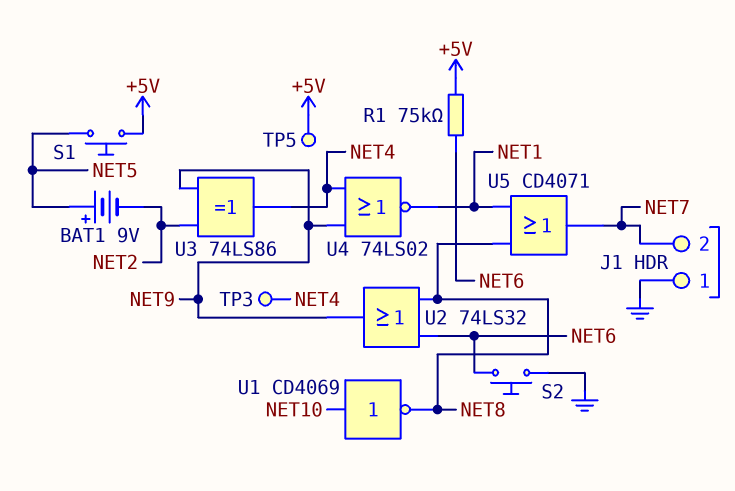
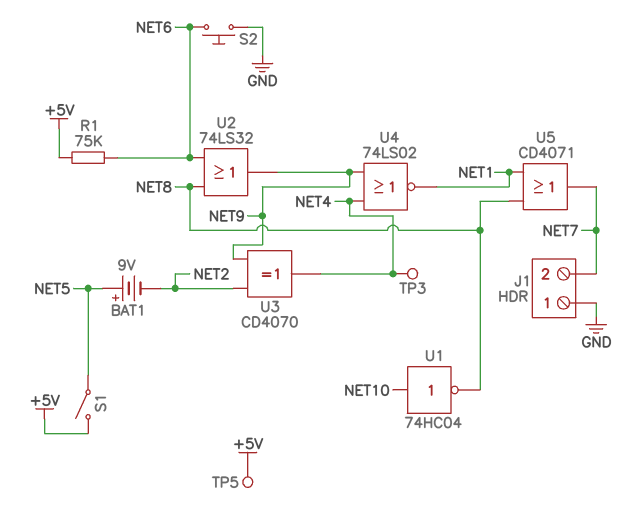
S1: button (+5V, NET5) -> switch (+5V, NET5)
U1: NOT CD4069 (in NET10, out NET8) -> NOT 74HC04 (in NET10, out NET8)
U3: XOR 74LS86 (in NET2, in NET9, out NET4) -> XOR CD4070 (in NET2, in NET9, out NET4)

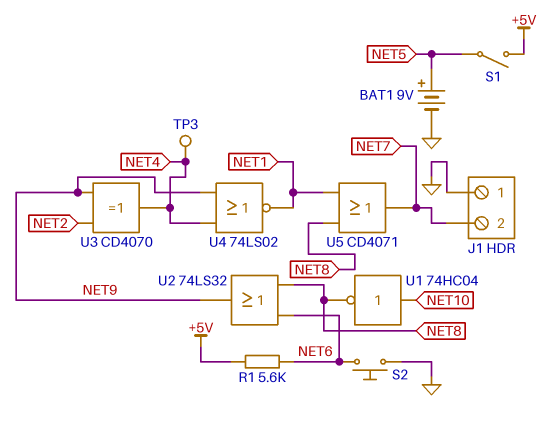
BAT1: 9V (plus NET5, minus NET2) -> 9V (plus NET5, minus GND)
R1: 75k (+5V, NET6) -> 5.6k (+5V, NET6)
TP5: test point (+5V) -> none

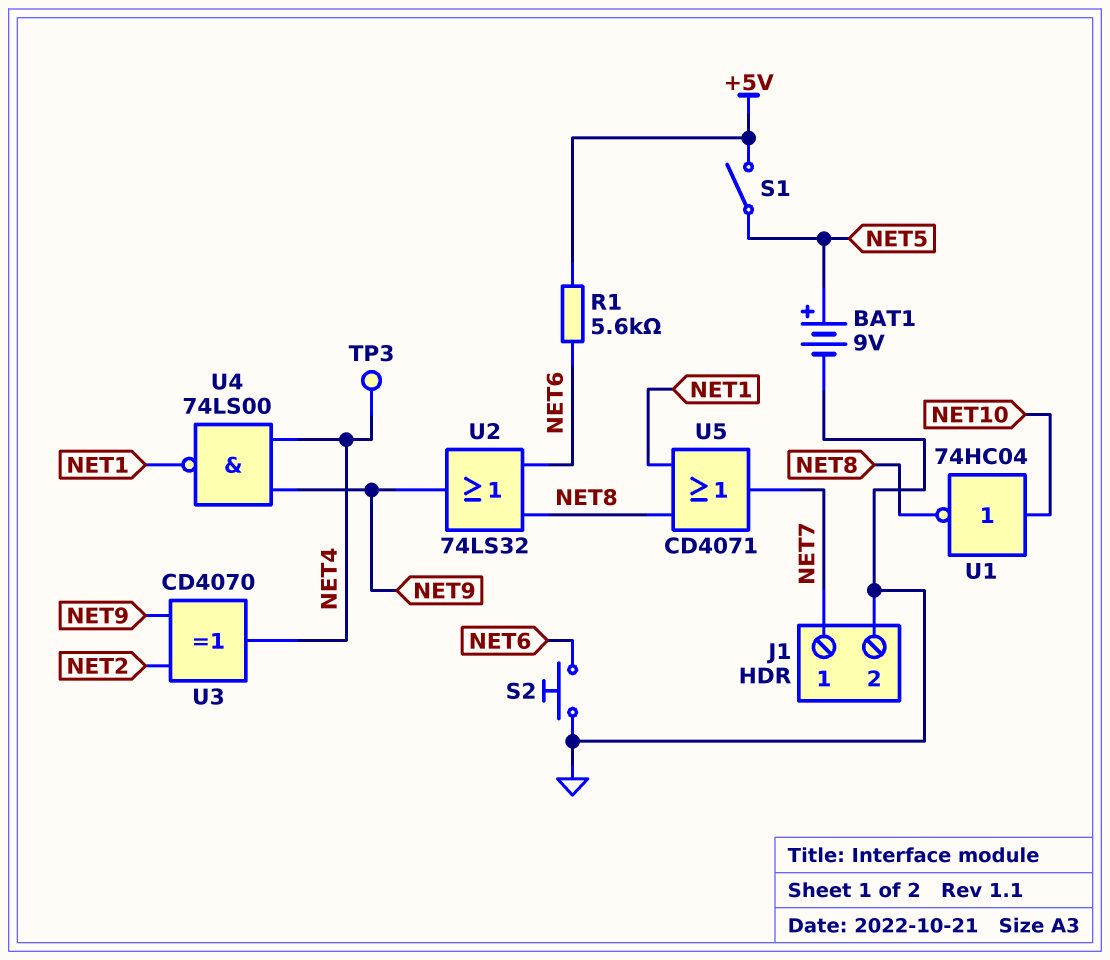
J1 pin 1: GND -> NET7
J1 pin 2: NET7 -> GND
U4: NOR 74LS02 (in NET4, in NET9, out NET1) -> NAND 74LS00 (in NET4, in NET9, out NET1)

